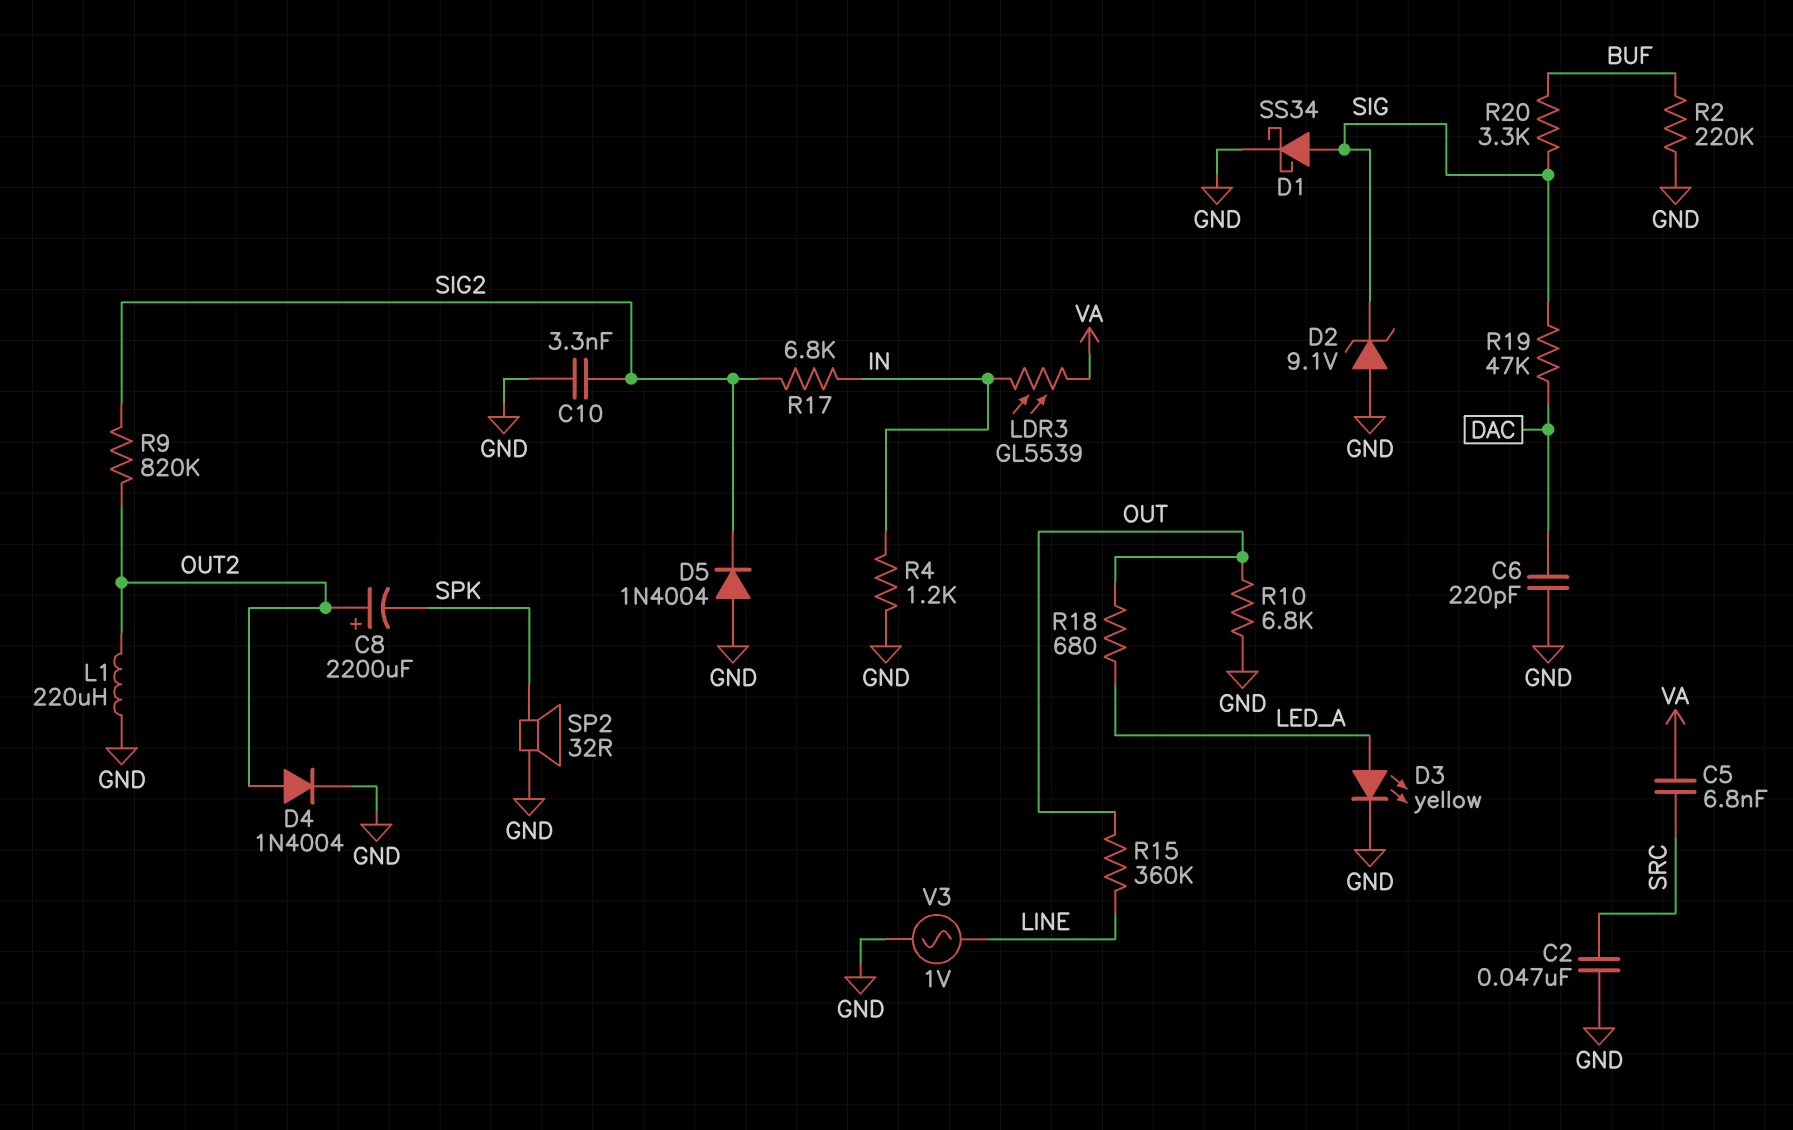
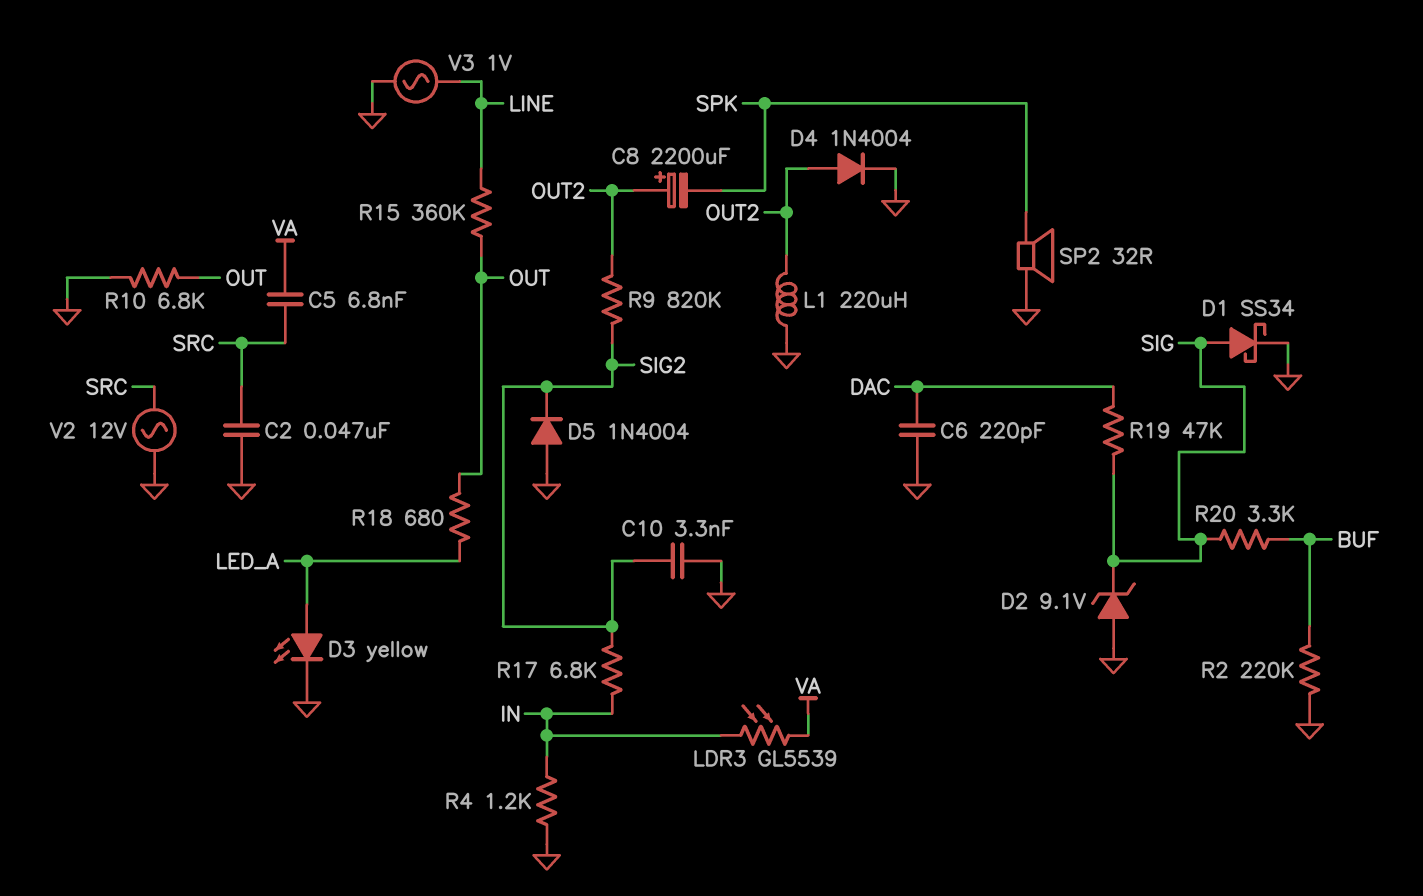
V2: none -> AC 12V (GND, SRC)

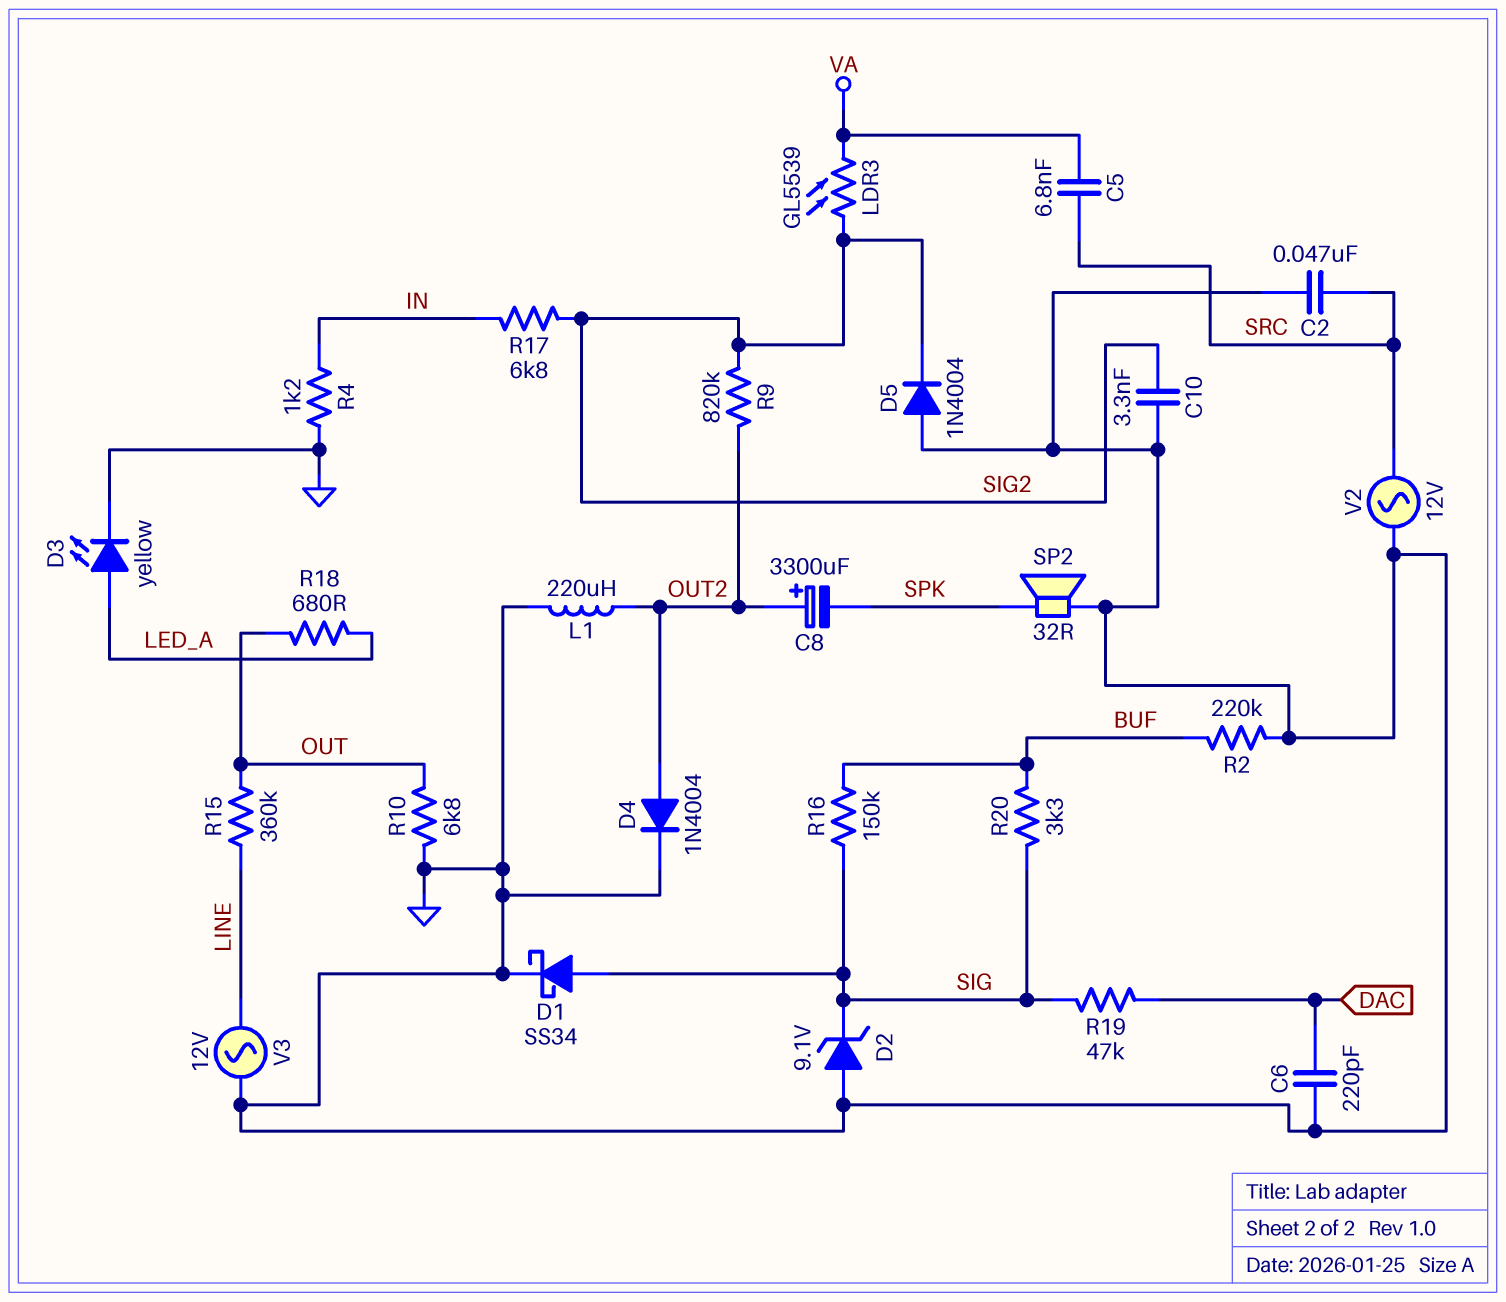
C8: 2200uF (plus OUT2, minus SPK) -> 3300uF (plus OUT2, minus SPK)
LDR3: GL5539 (IN, VA) -> GL5539 (SIG2, VA)
R16: none -> 150k (BUF, SIG)
V3: AC 1V (GND, LINE) -> AC 12V (GND, LINE)

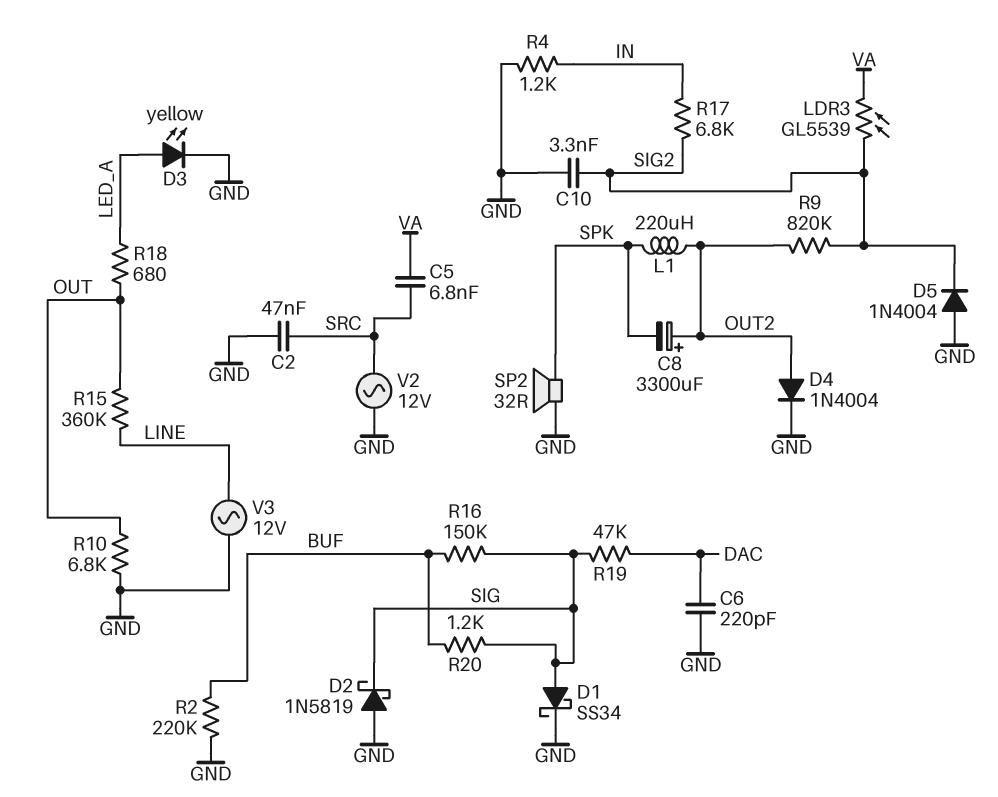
D2: zener 9.1V (A GND, K SIG) -> schottky 1N5819 (A GND, K SIG)
L1: 220uH (GND, OUT2) -> 220uH (OUT2, SPK)
R20: 3.3k (BUF, SIG) -> 1.2k (BUF, SIG)

